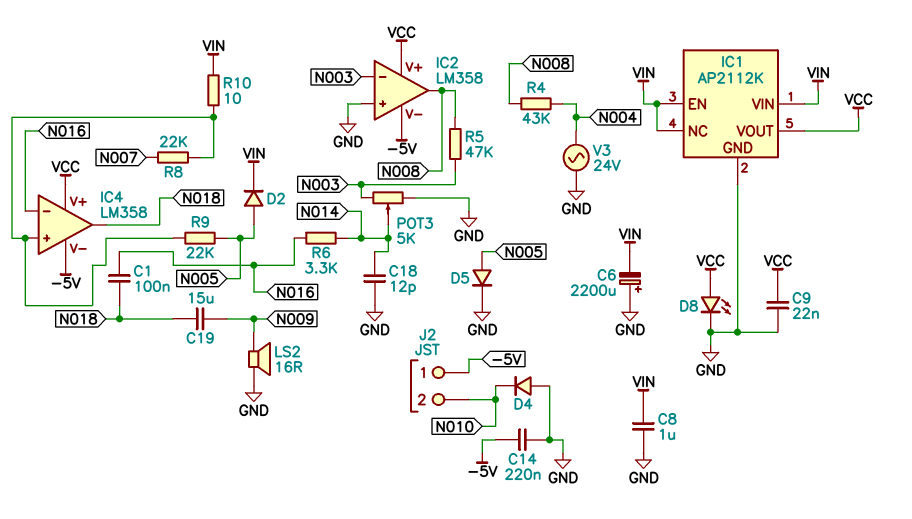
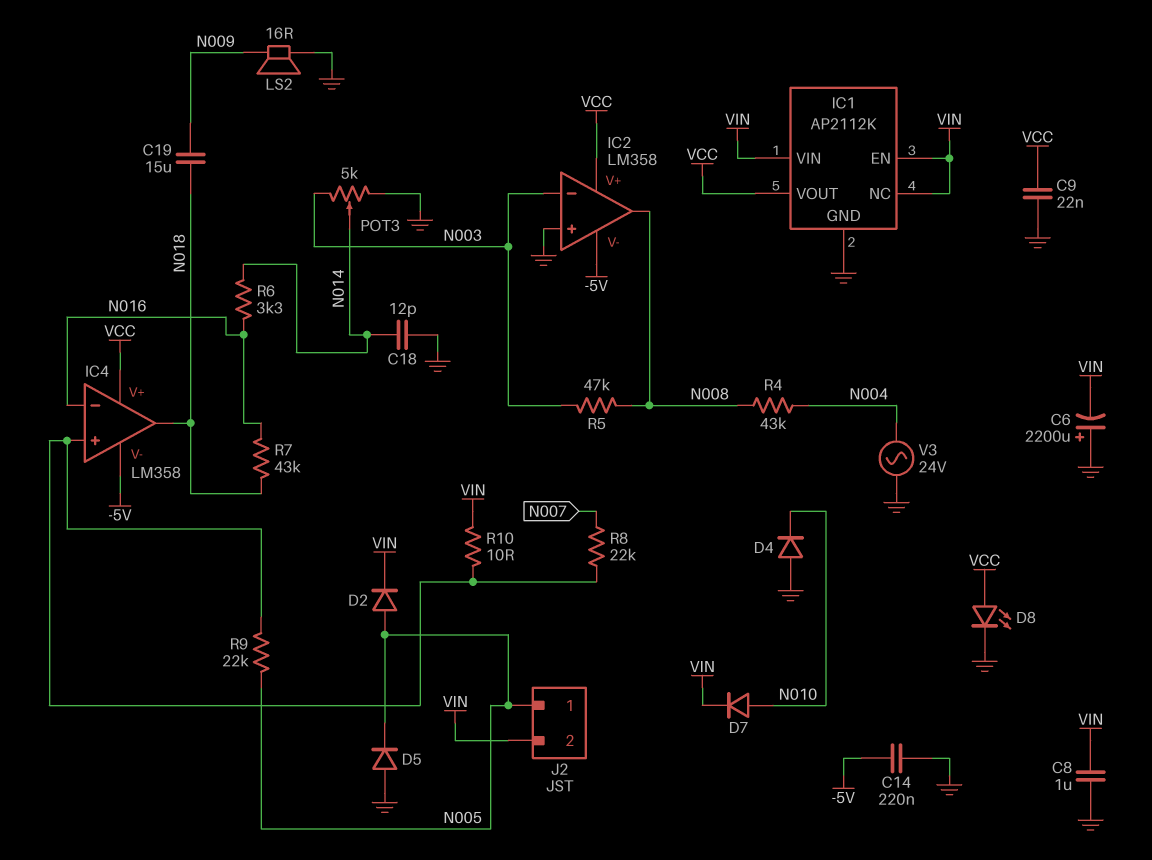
C1: 100nF (N016, N018) -> none
D5: diode (A N005, K GND) -> diode (A GND, K N005)
D7: none -> diode (A N010, K VIN)
J2 pin 1: -5V -> N005
J2 pin 2: N010 -> VIN
R7: none -> 43k (N016, N018)

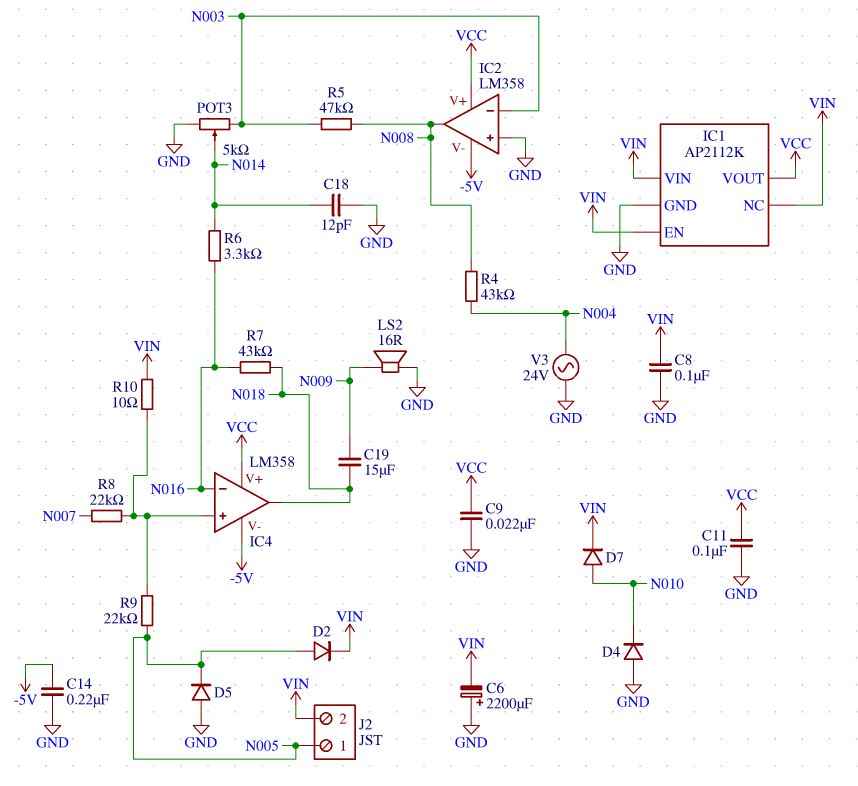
C8: 1uF (GND, VIN) -> 100nF (GND, VIN)
C11: none -> 100nF (GND, VCC)
D8: LED (A VCC, K GND) -> none

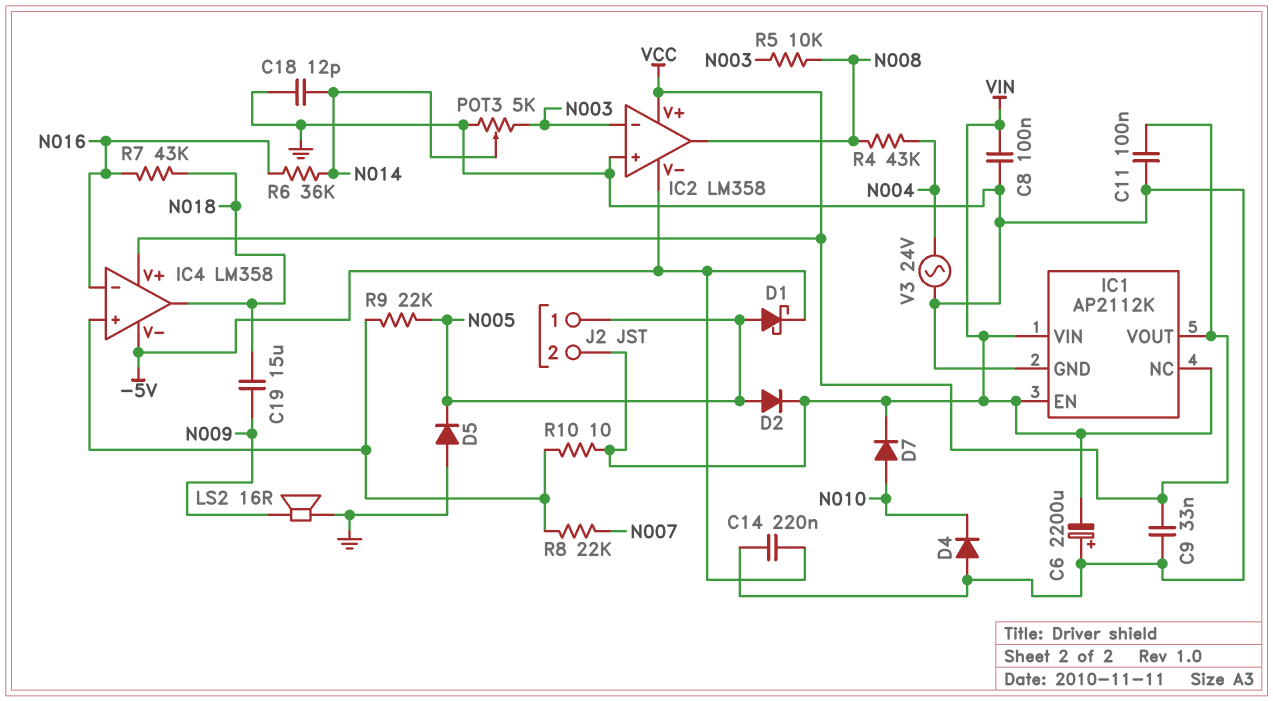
C9: 22nF (GND, VCC) -> 33nF (GND, VCC)
D1: none -> schottky (A N005, K -5V)
R5: 47k (N003, N008) -> 10k (N003, N008)
R6: 3.3k (N014, N016) -> 36k (N014, N016)

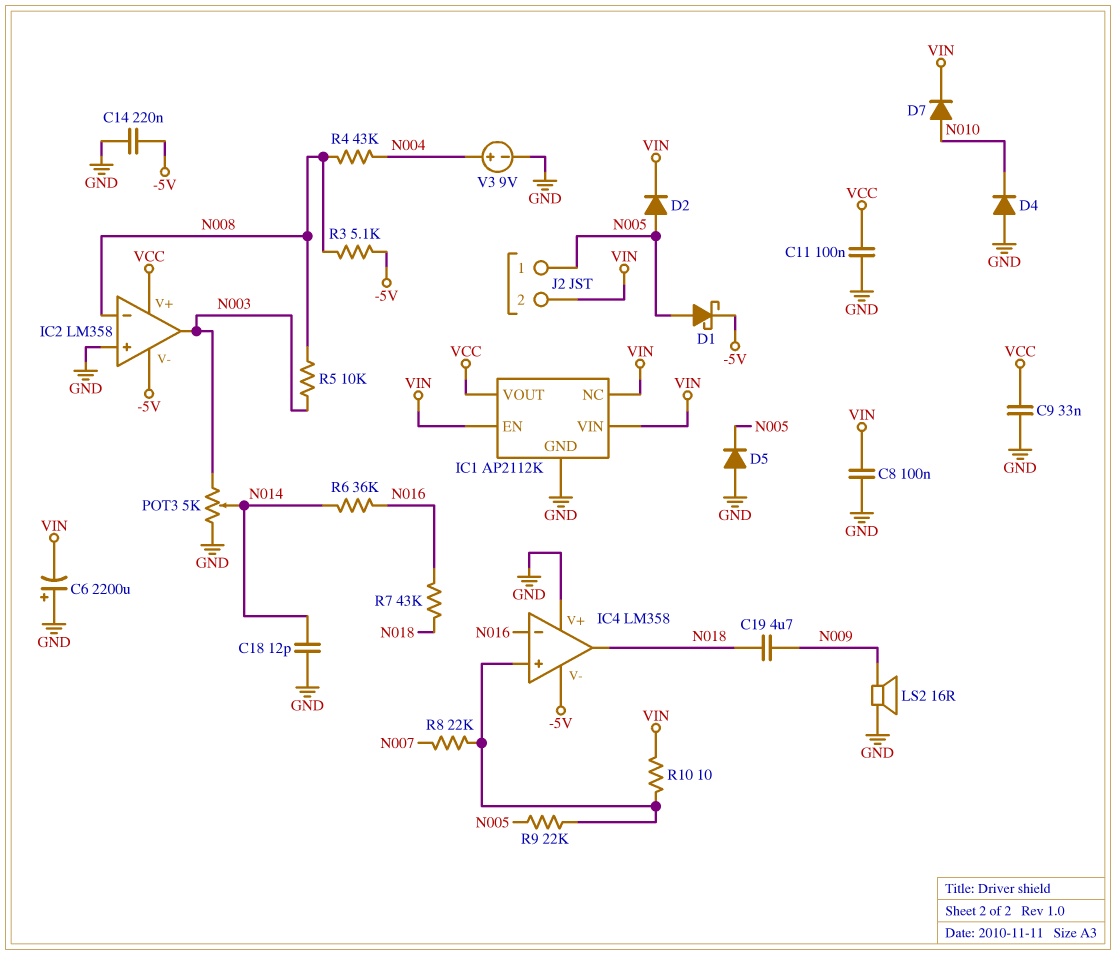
C19: 15uF (N009, N018) -> 4.7uF (N009, N018)
IC2 pin in-: N003 -> N008
IC2 pin out: N008 -> N003
IC4 pin V+: VCC -> GND
R3: none -> 5.1k (-5V, N008)
V3: AC 24V (GND, N004) -> 9V (plus N004, minus GND)

